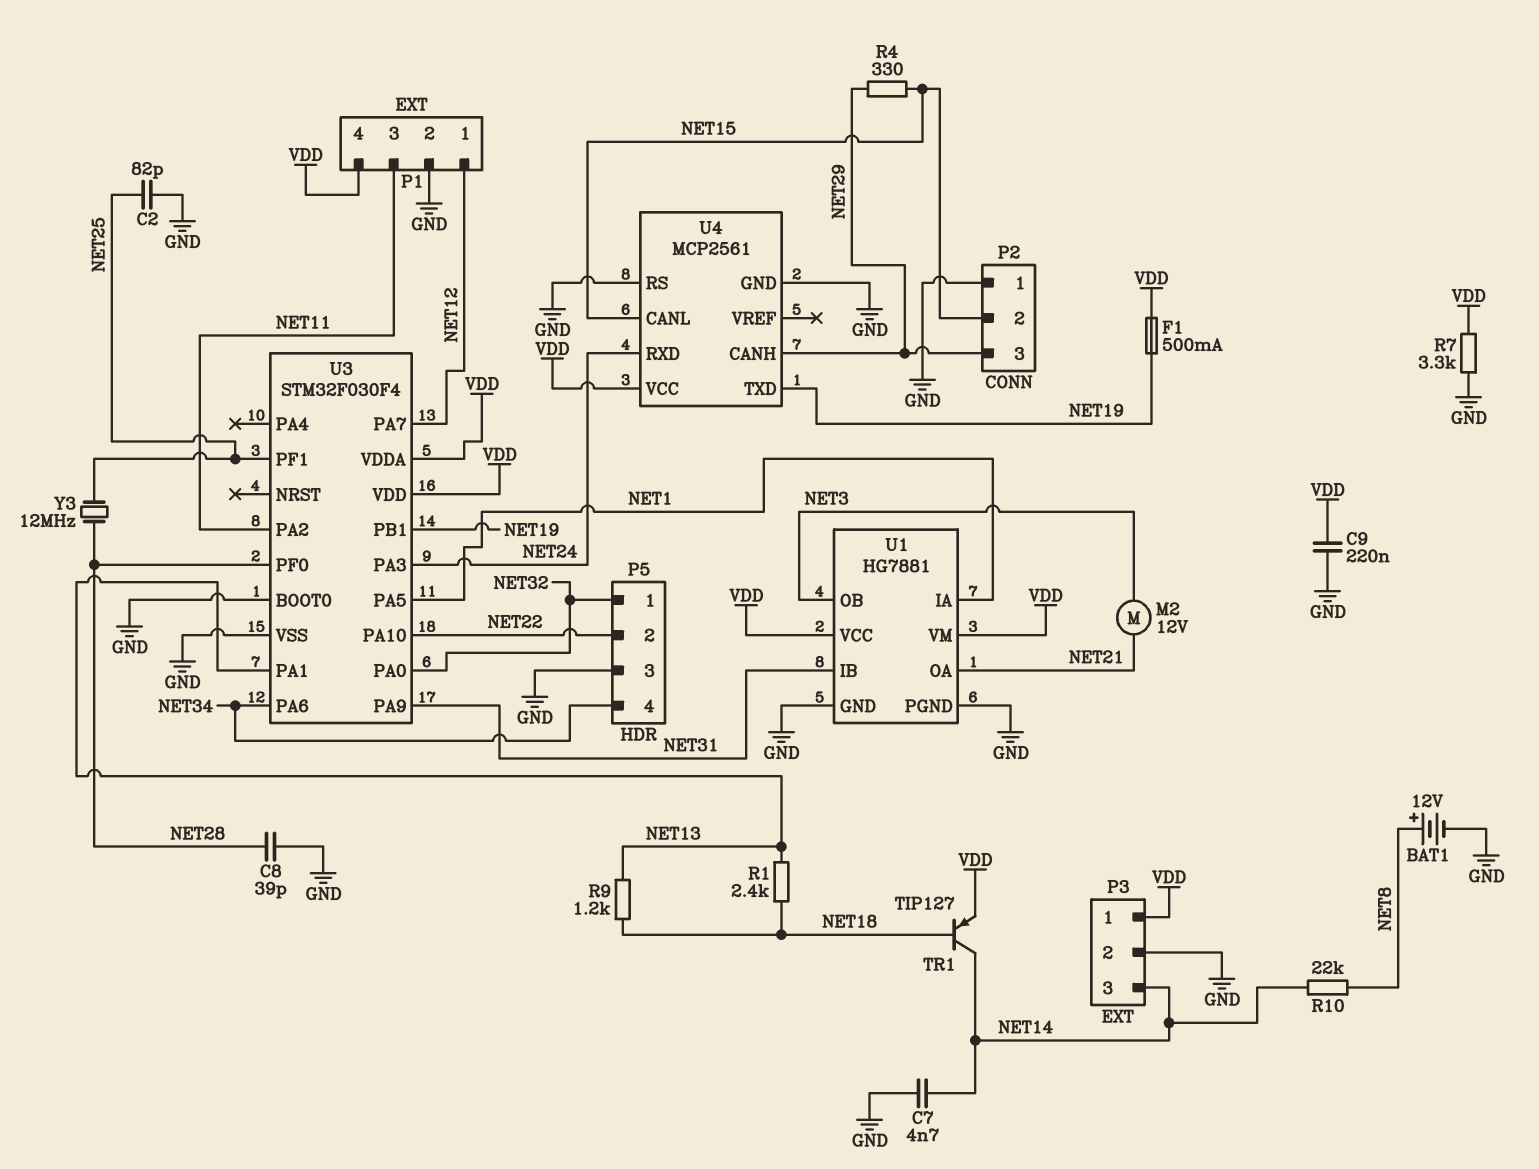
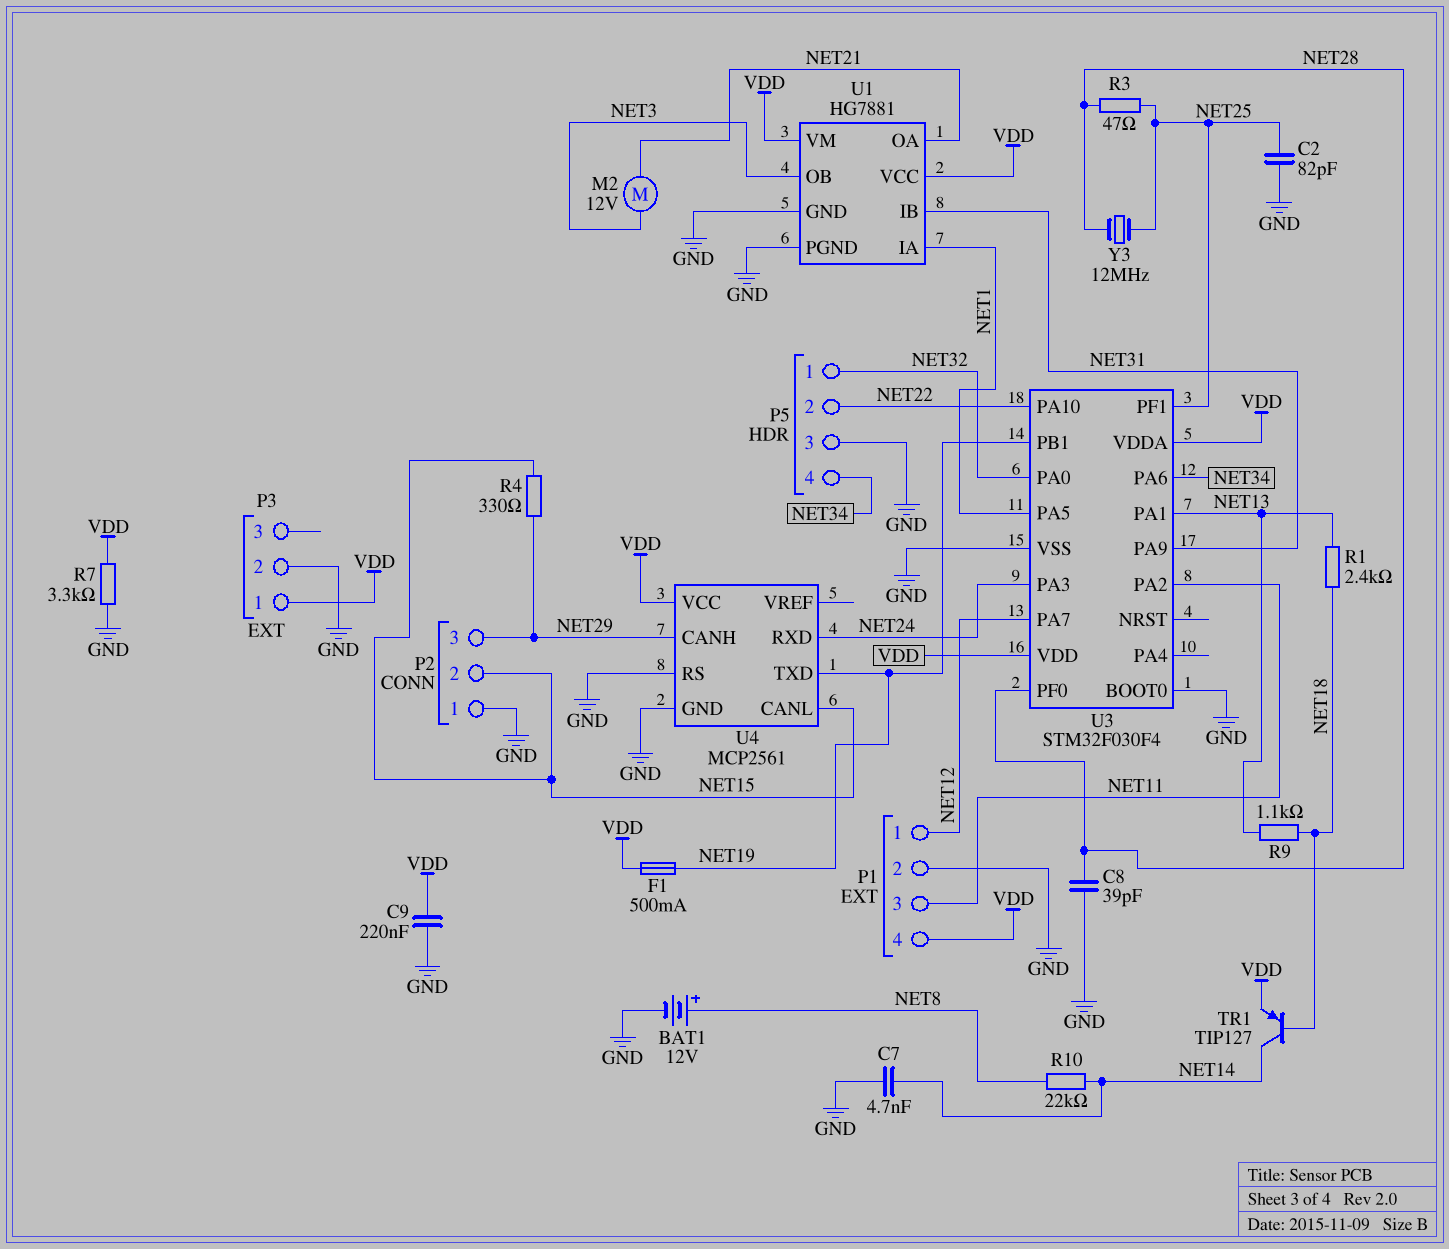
P3 pin 3: NET14 -> none
R3: none -> 47 (NET25, NET28)
R9: 1.2k (NET13, NET18) -> 1.1k (NET13, NET18)

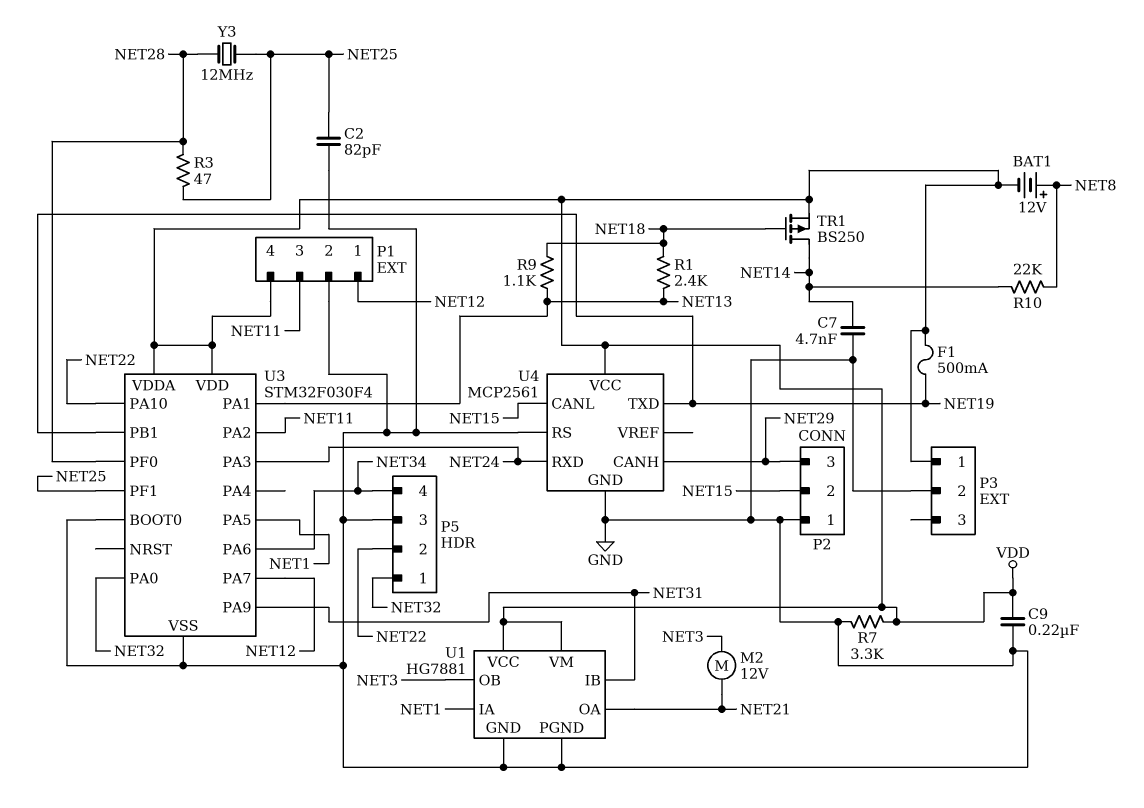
BAT1: 12V (plus NET8, minus GND) -> 12V (plus NET8, minus VDD)
C8: 39pF (GND, NET28) -> none
R4: 330 (NET15, NET29) -> none
TR1: PNP TIP127 (B NET18, C NET14, E VDD) -> PMOS BS250 (G NET18, D NET14, S VDD)

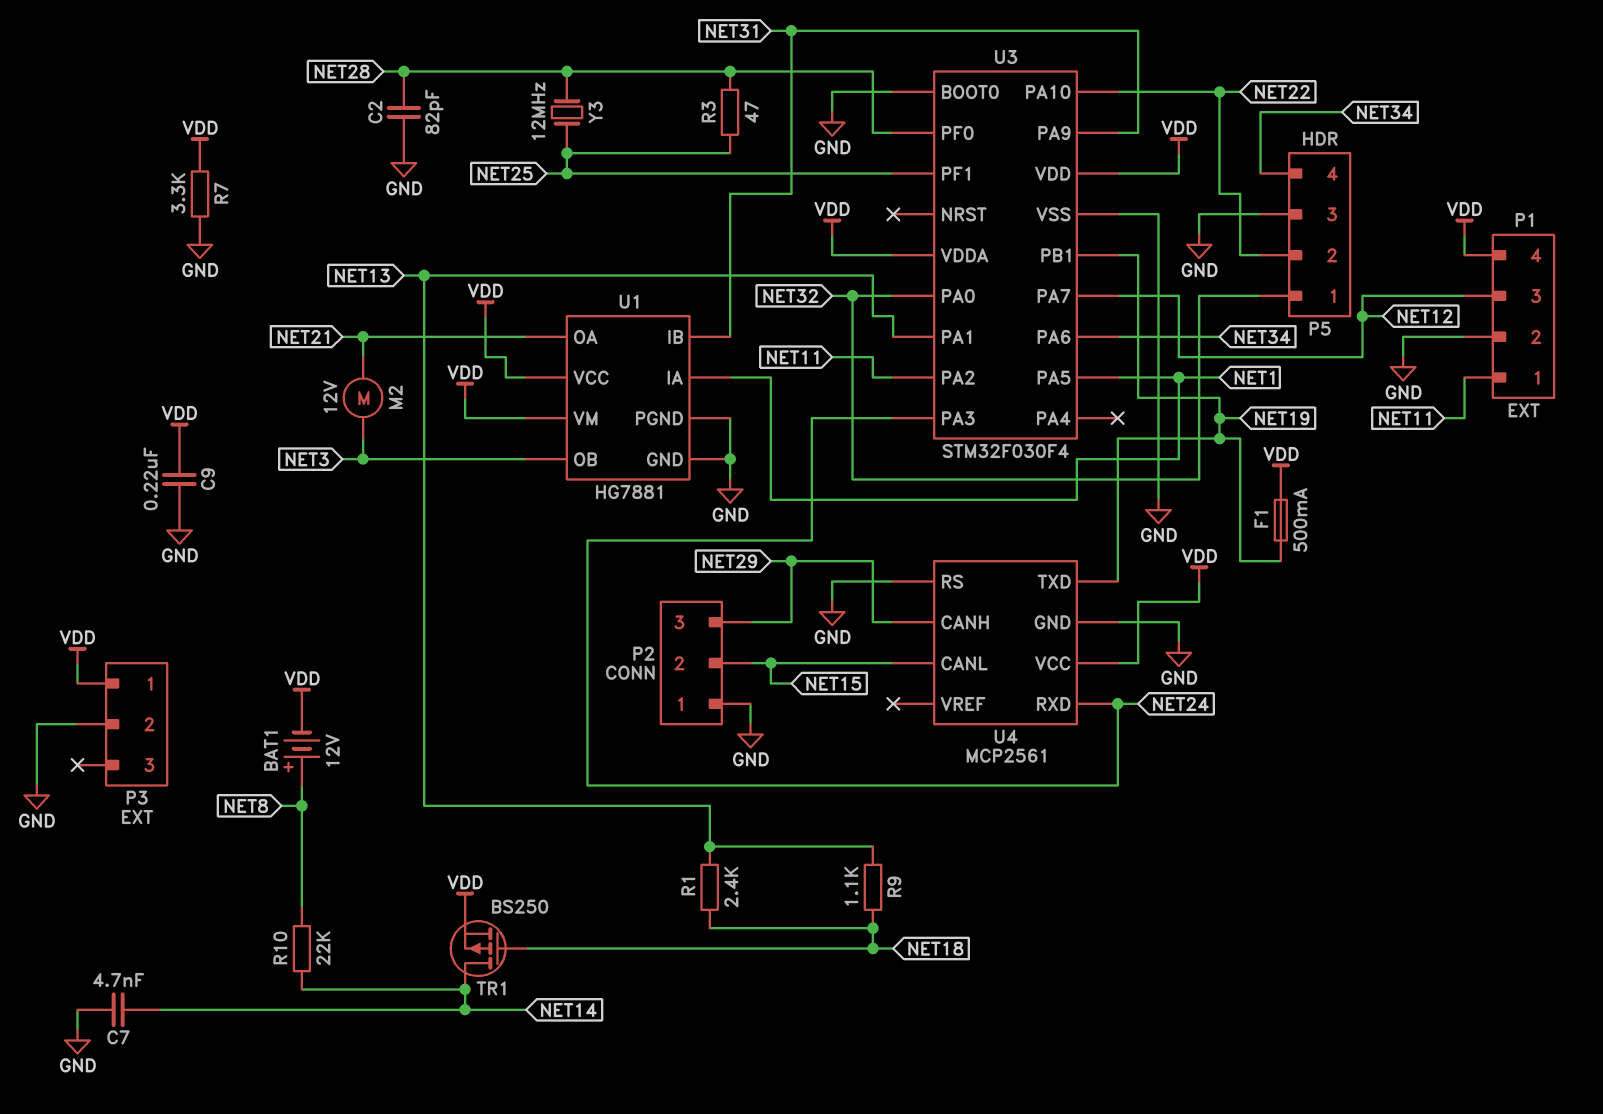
C2: 82pF (GND, NET25) -> 82pF (GND, NET28)
P1 pin 1: NET12 -> NET11
P1 pin 3: NET11 -> NET12

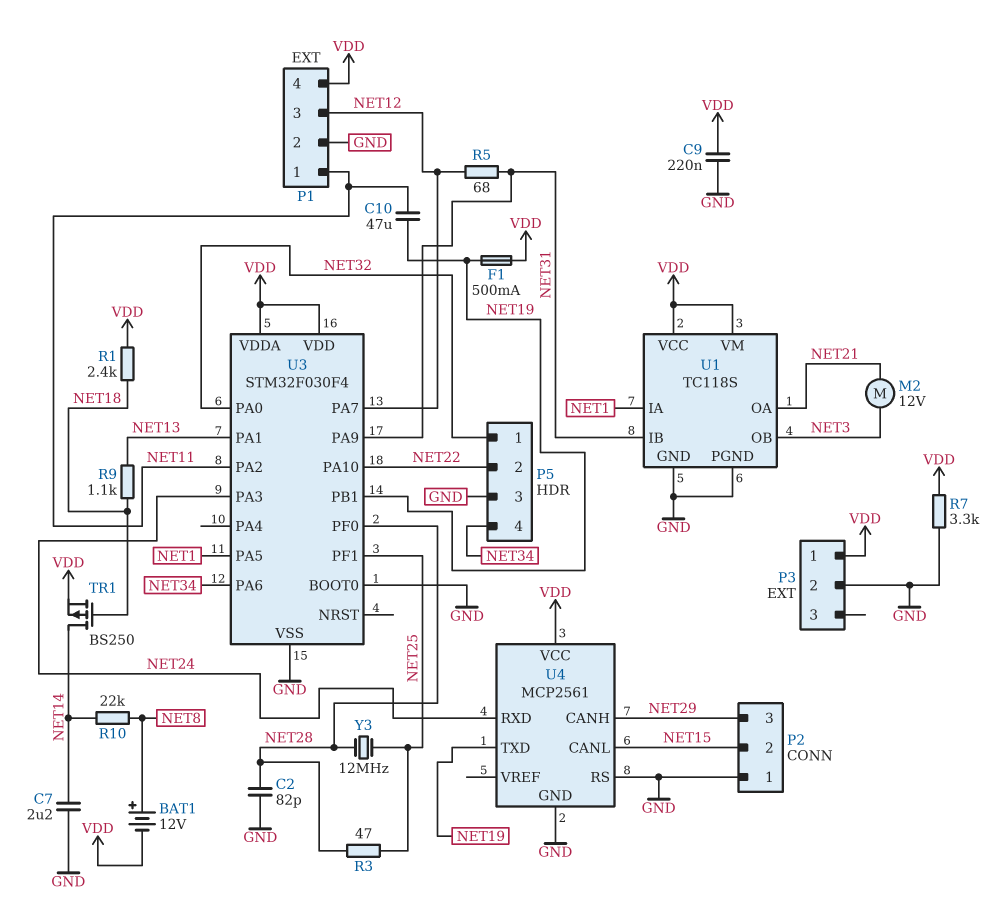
C7: 4.7nF (GND, NET14) -> 2.2uF (GND, NET14)
C10: none -> 47uF (NET11, NET19)
R1: 2.4k (NET13, NET18) -> 2.4k (NET18, VDD)
R5: none -> 68 (NET12, NET31)
U1: HG7881 -> TC118S

